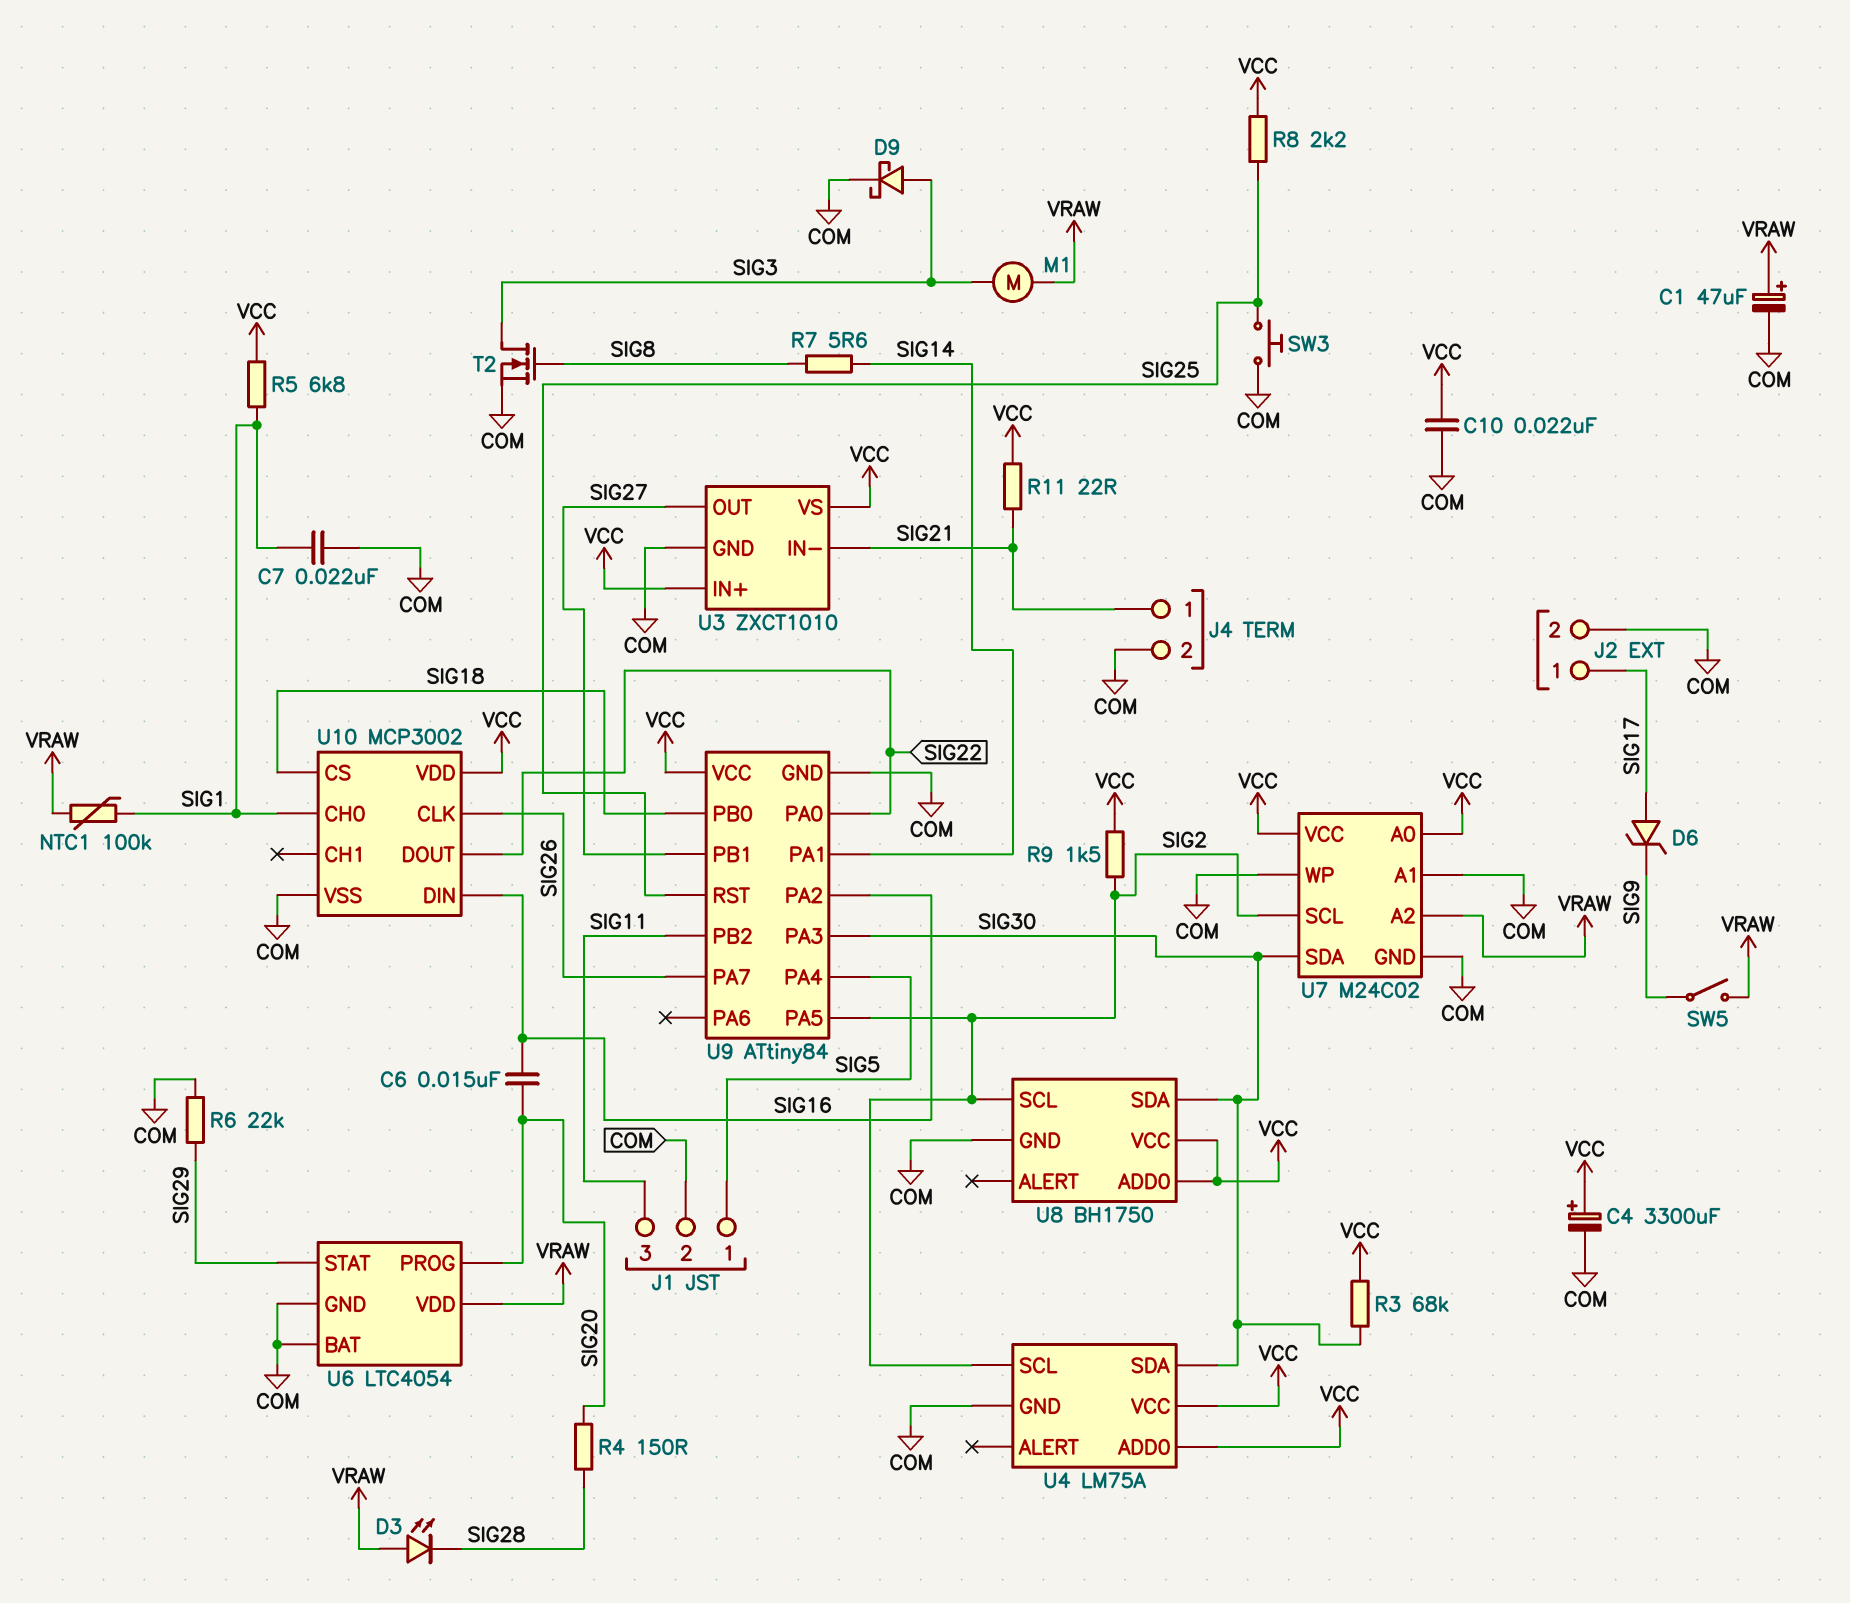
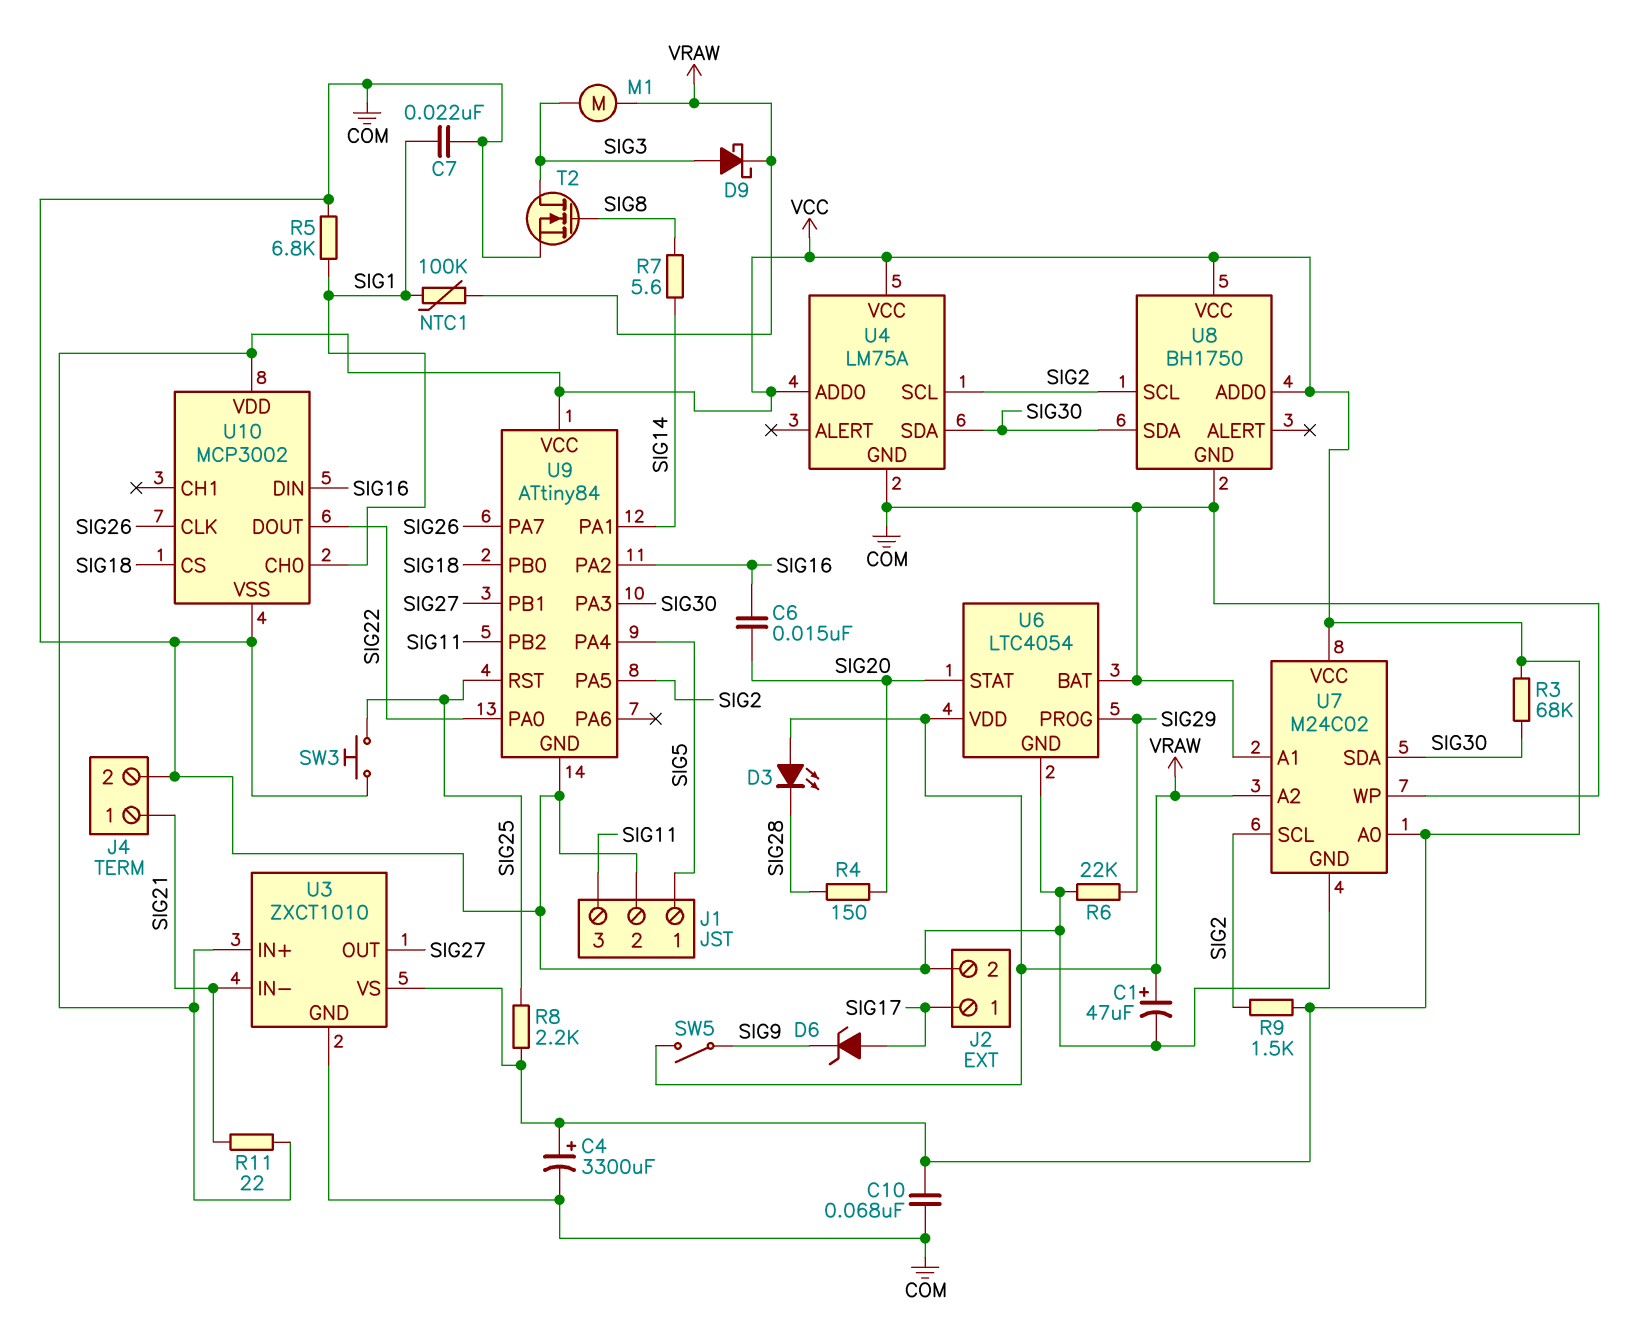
C10: 22nF (COM, VCC) -> 68nF (COM, VCC)
D9: schottky (A SIG3, K COM) -> schottky (A SIG3, K VRAW)
R5: 6.8k (SIG1, VCC) -> 6.8k (COM, SIG1)
U6 pin PROG: SIG20 -> SIG29
U6 pin STAT: SIG29 -> SIG20

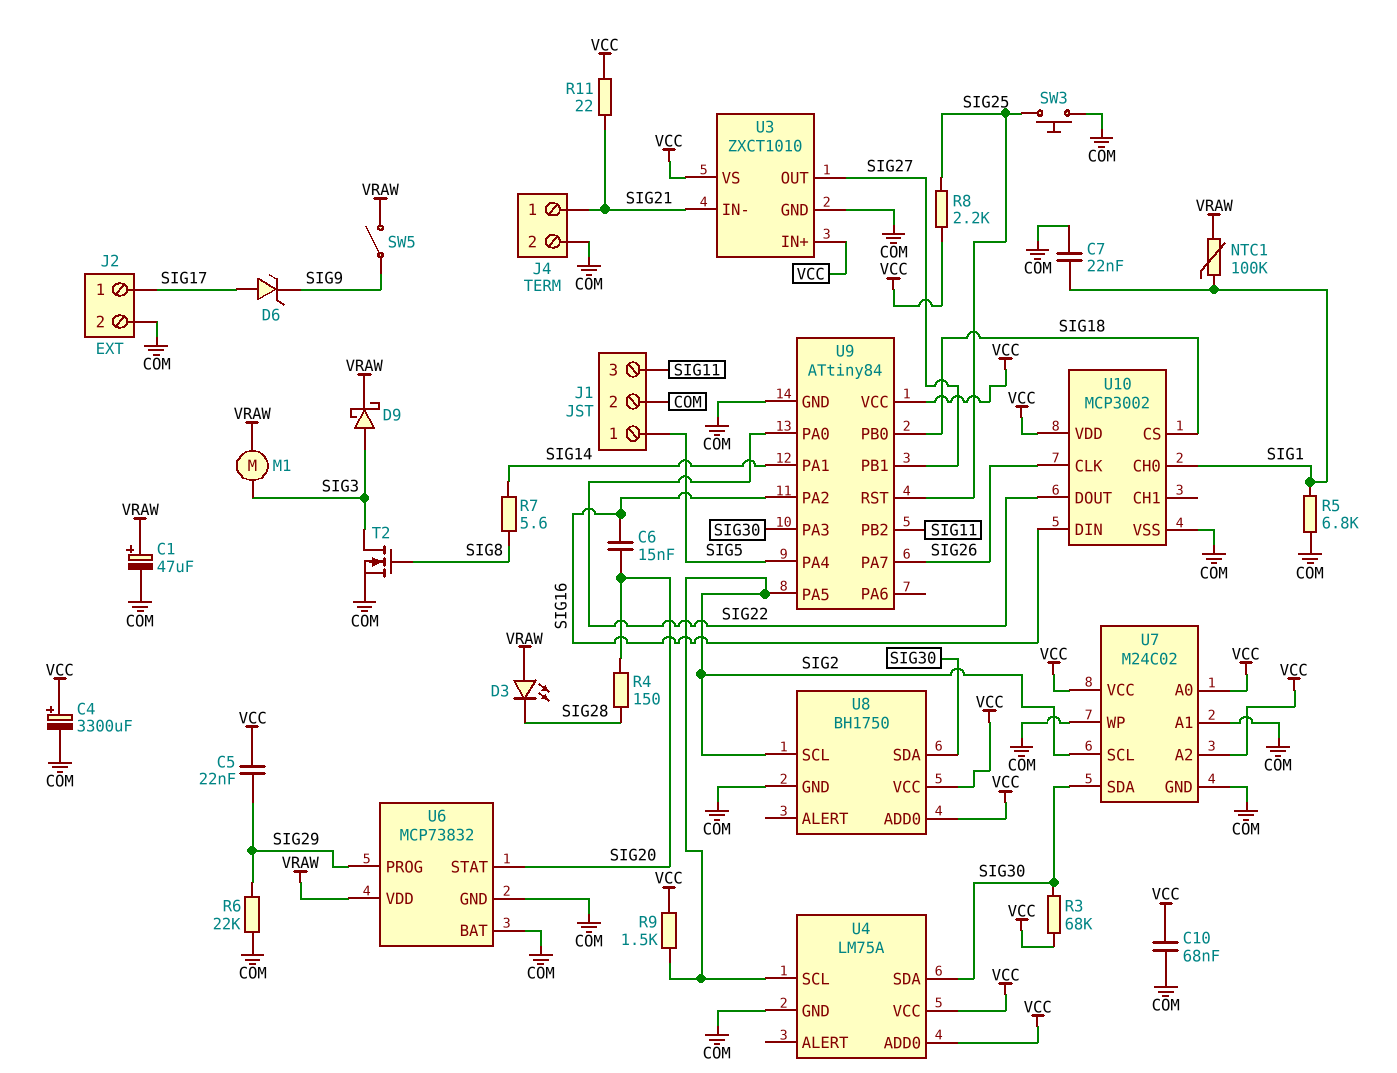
C5: none -> 22nF (SIG29, VCC)
U6: LTC4054 -> MCP73832
U7 pin A2: VRAW -> VCC

